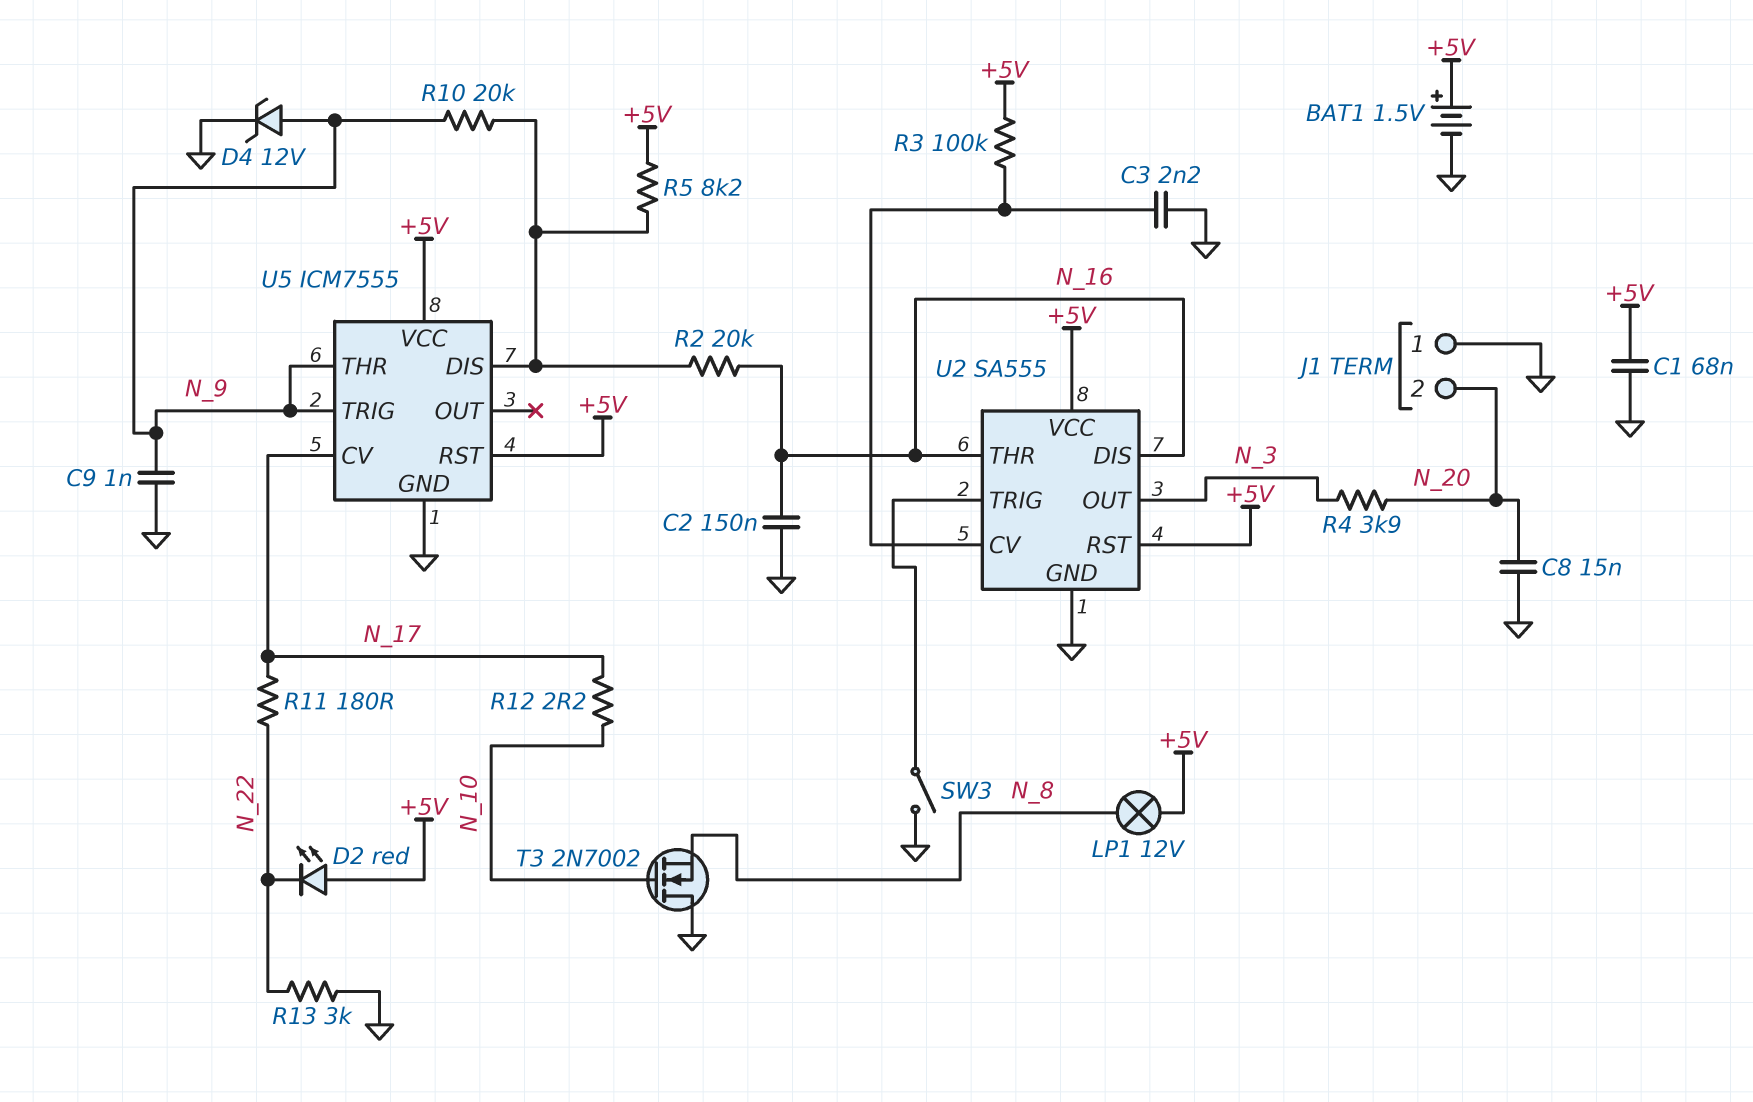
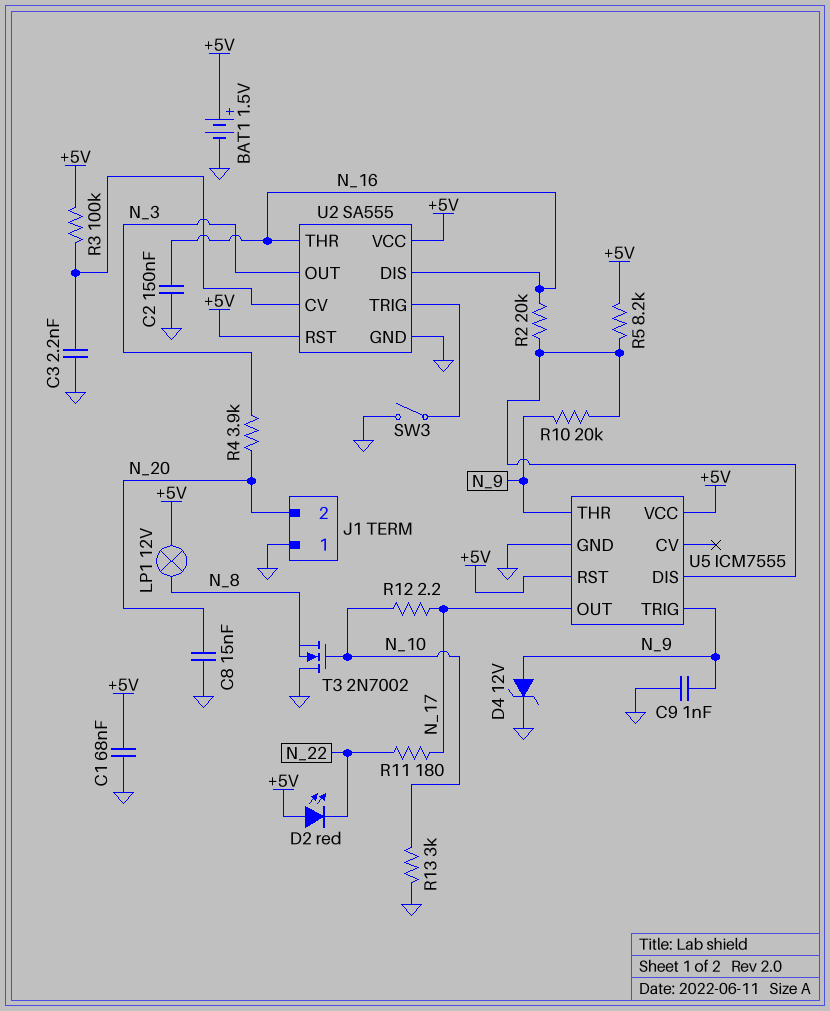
R13: 3k (GND, N_22) -> 3k (GND, N_10)
U5 pin CV: N_17 -> none
U5 pin OUT: none -> N_17

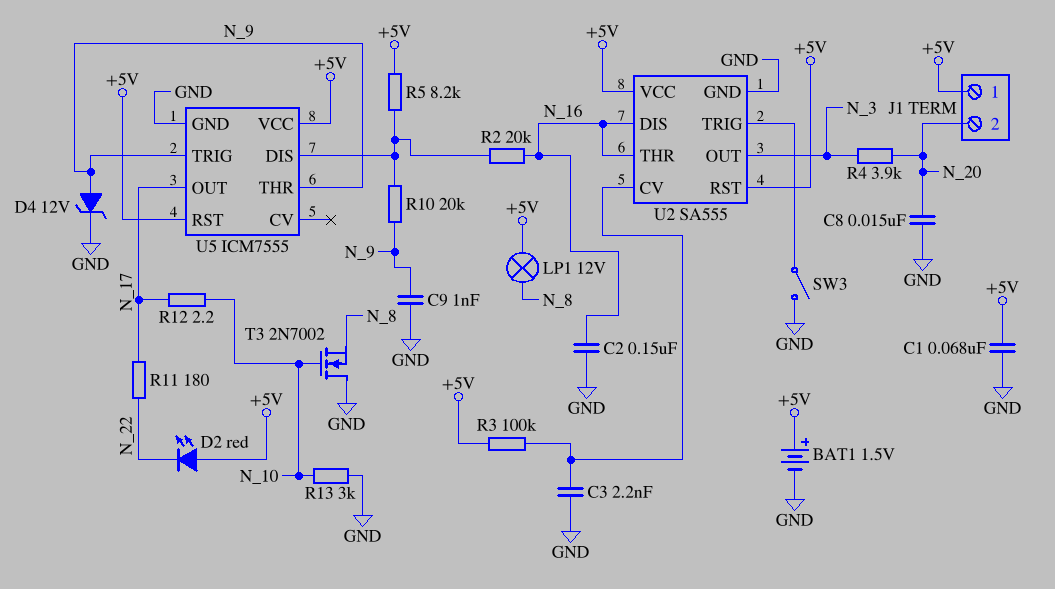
J1 pin 1: GND -> +5V

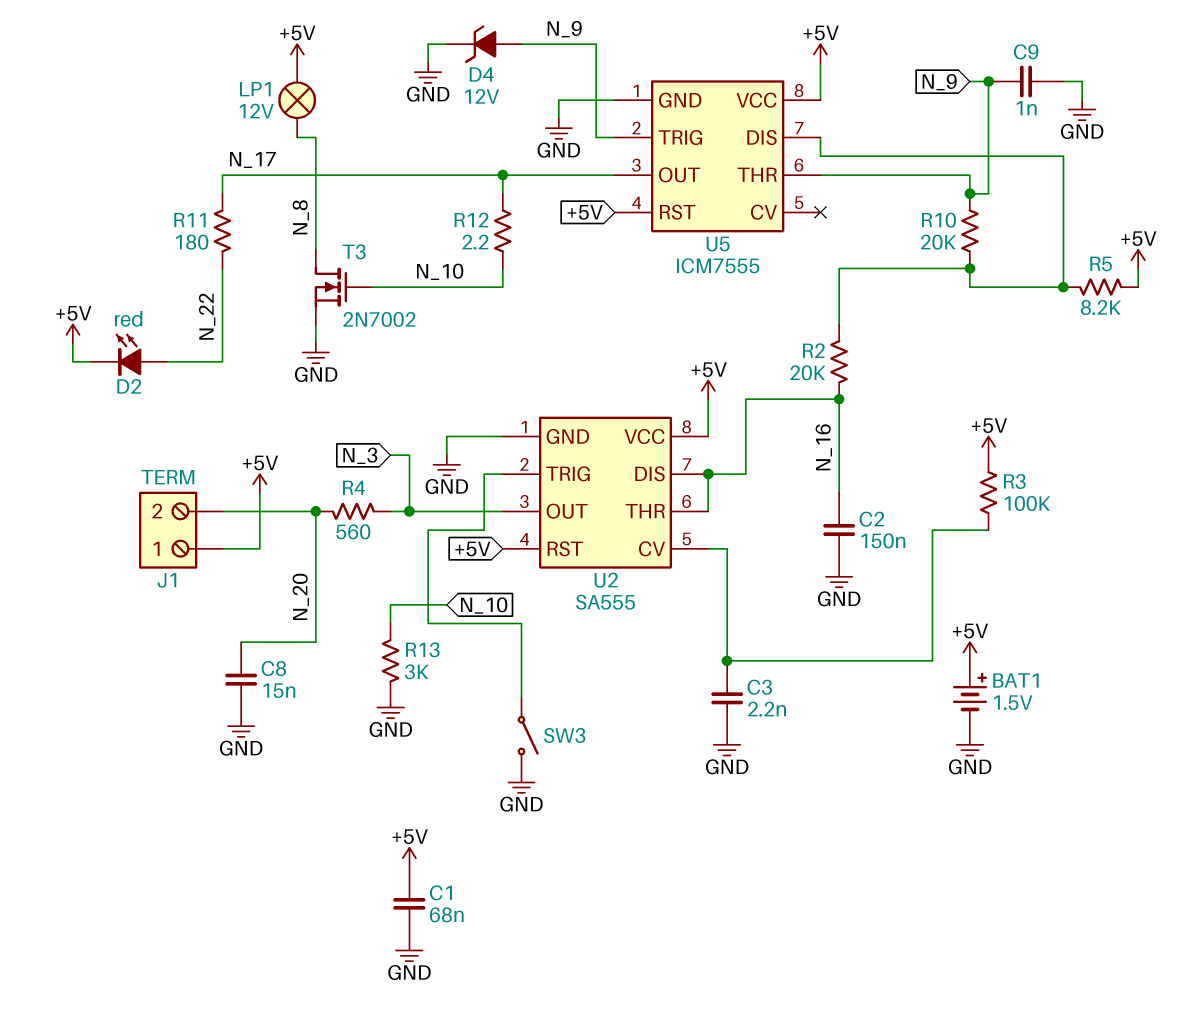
D2: LED red (A +5V, K N_22) -> LED red (A N_22, K +5V)
R4: 3.9k (N_3, N_20) -> 560 (N_3, N_20)
T3: NMOS 2N7002 (G N_10, D GND, S N_8) -> NMOS 2N7002 (G N_10, D N_8, S GND)

